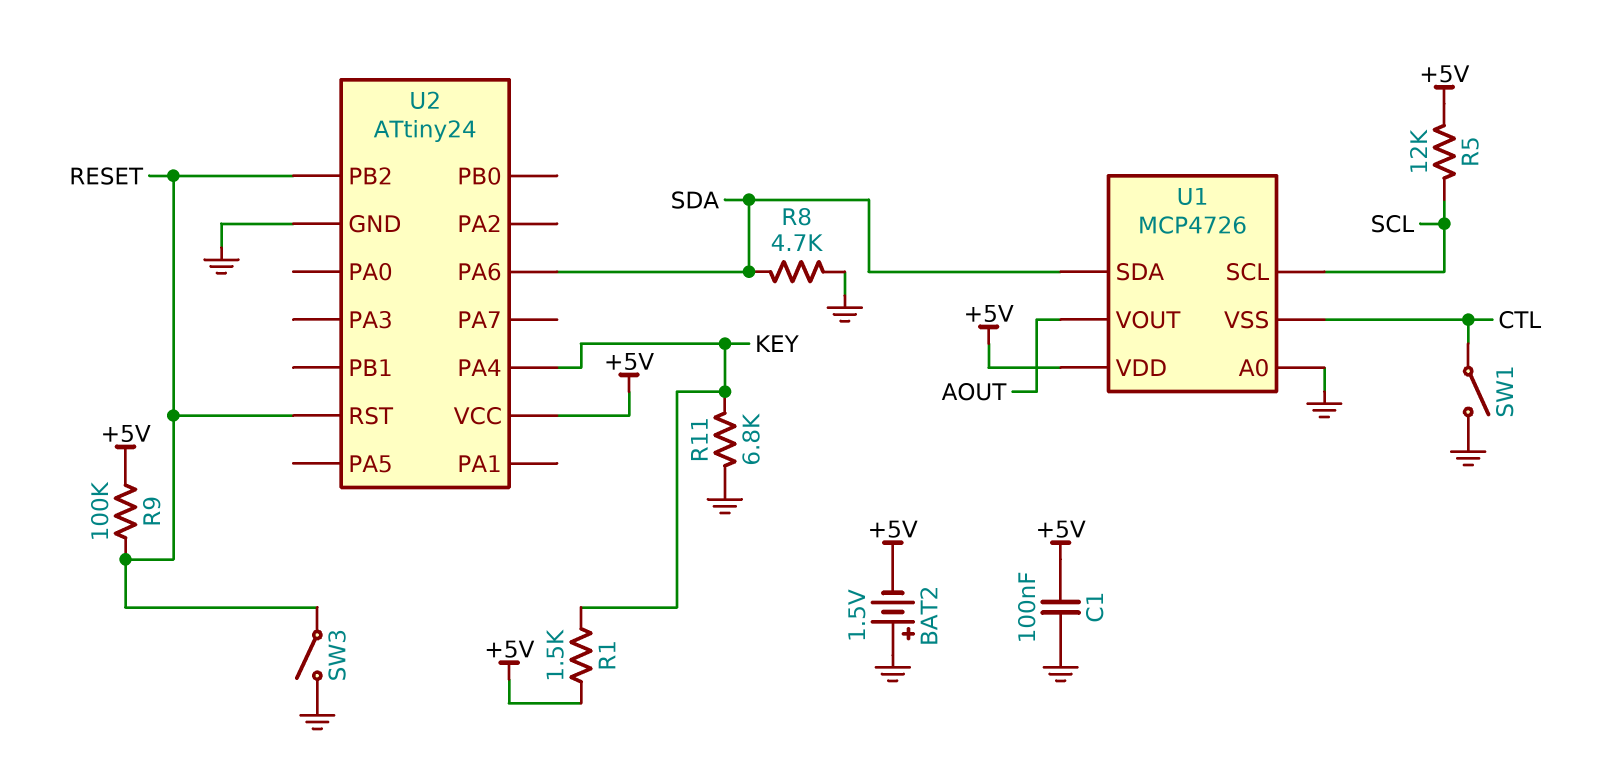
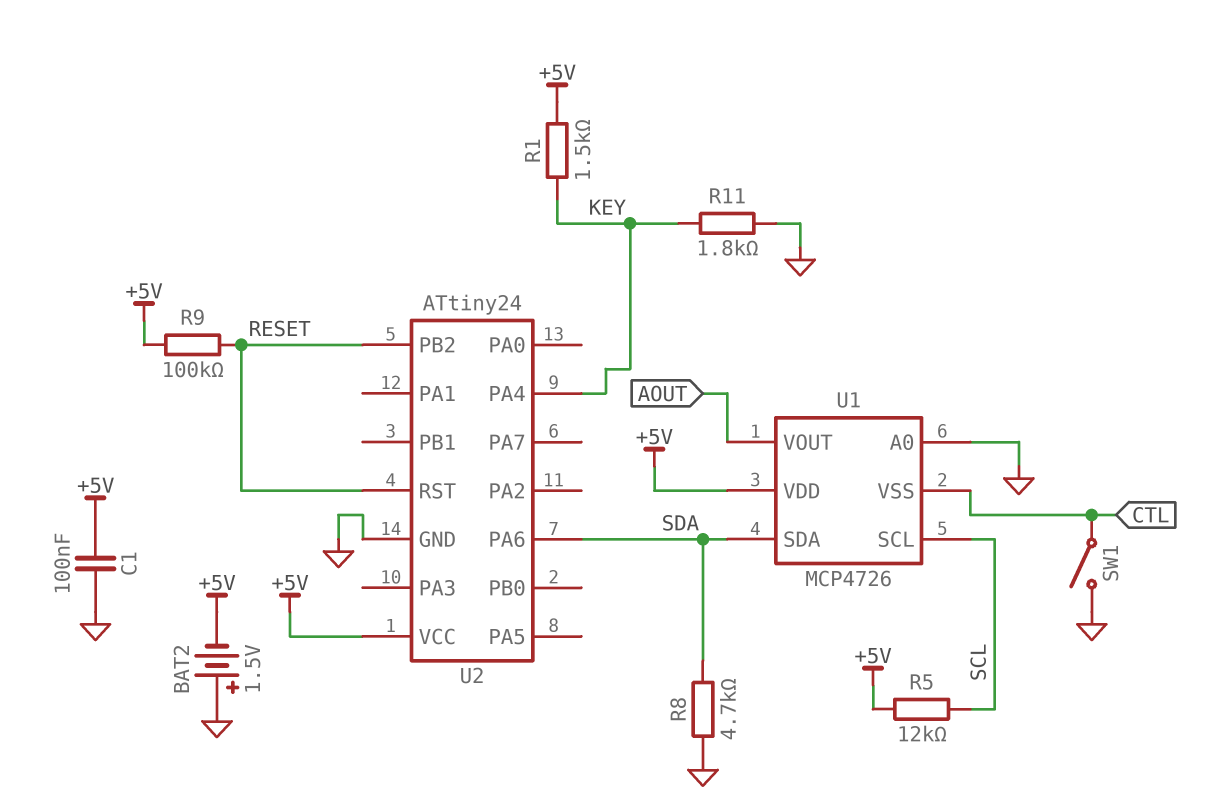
R11: 6.8k (GND, KEY) -> 1.8k (GND, KEY)
SW3: switch (GND, RESET) -> none

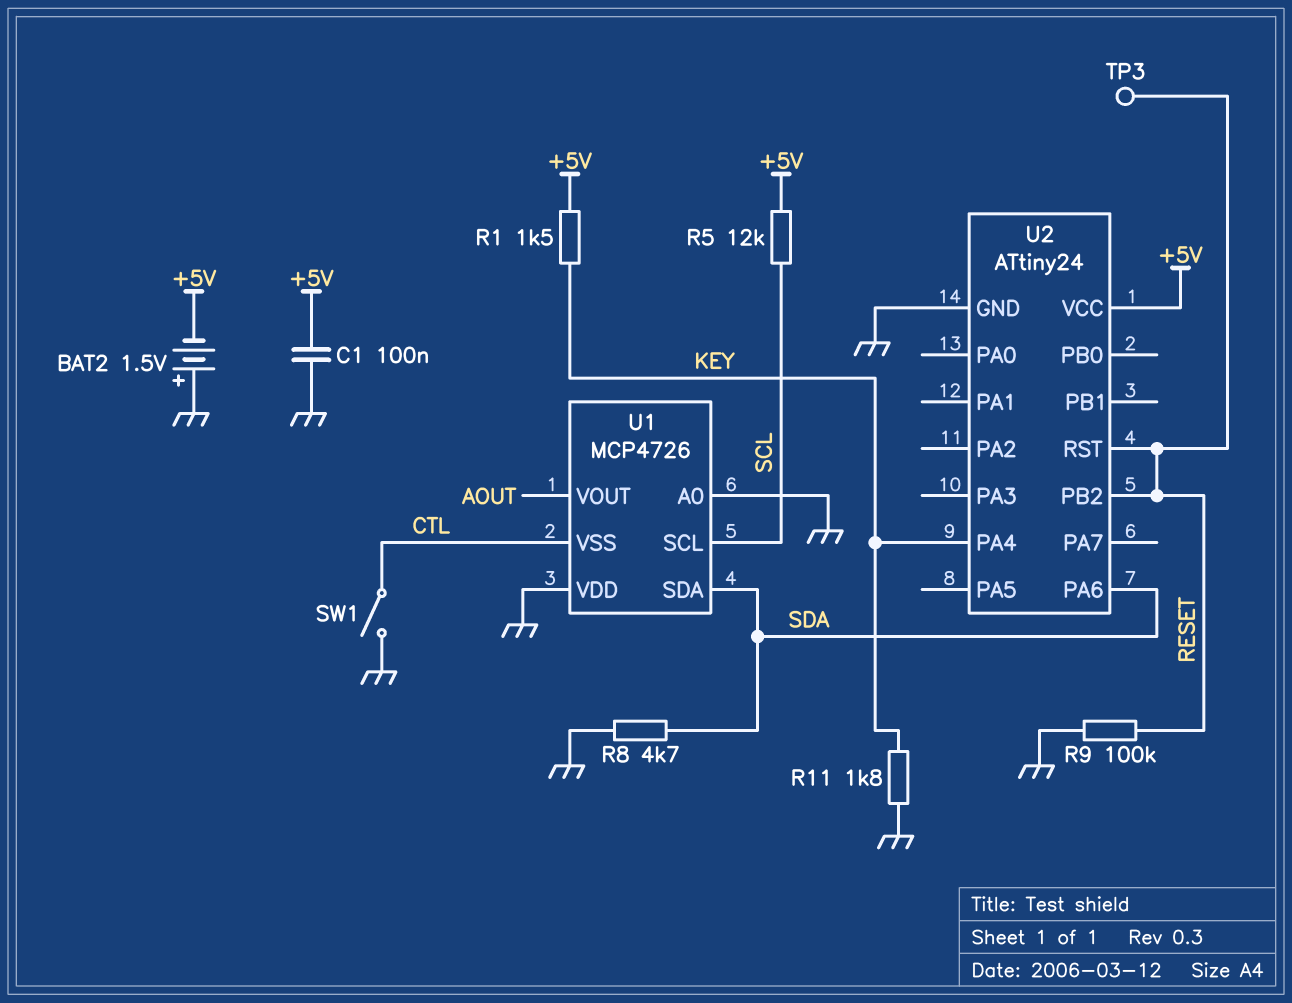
R9: 100k (+5V, RESET) -> 100k (GND, RESET)
TP3: none -> test point (RESET)
U1 pin VDD: +5V -> GND

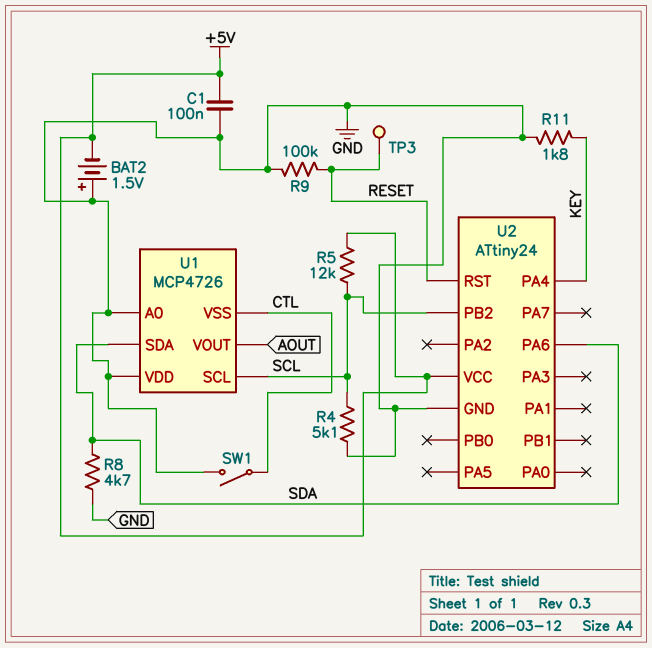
R1: 1.5k (+5V, KEY) -> none
R4: none -> 5.1k (GND, SCL)
U2 pin PB2: RESET -> SCL

